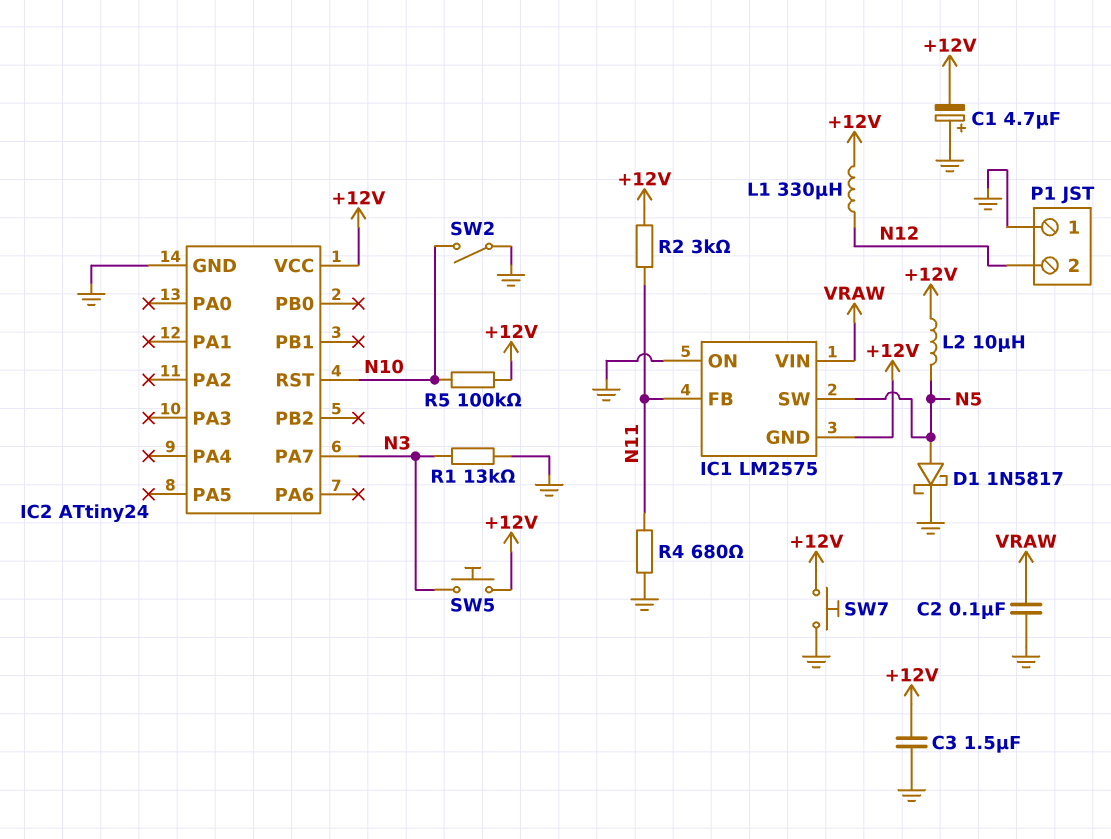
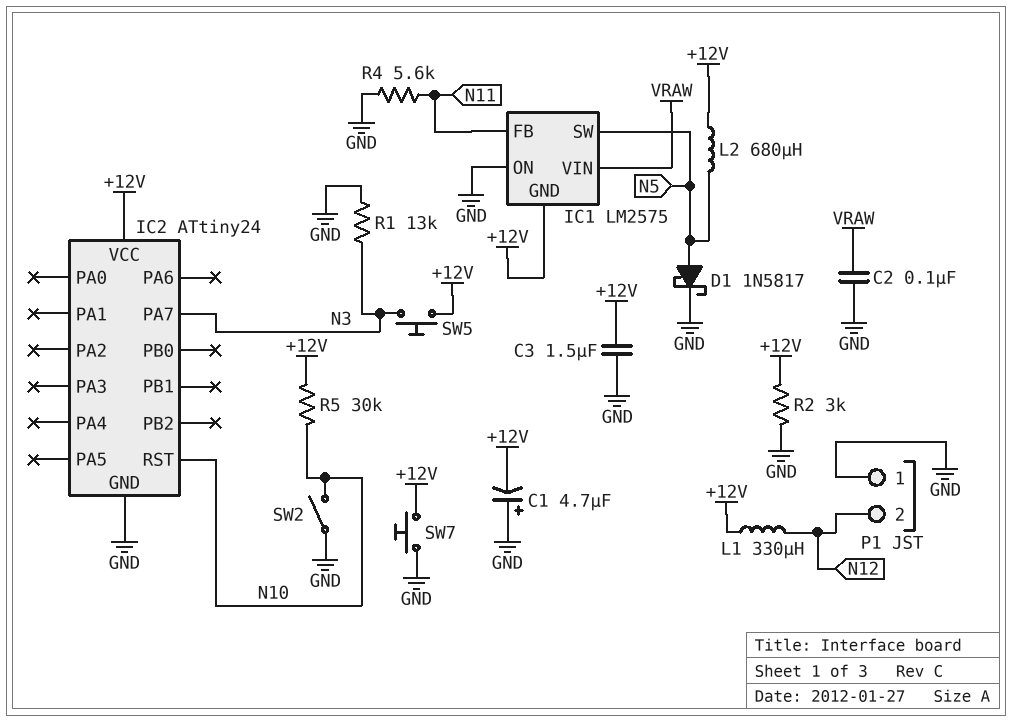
L2: 10uH (+12V, N5) -> 680uH (+12V, N5)
R2: 3k (+12V, N11) -> 3k (+12V, GND)
R4: 680 (GND, N11) -> 5.6k (GND, N11)
R5: 100k (+12V, N10) -> 30k (+12V, N10)

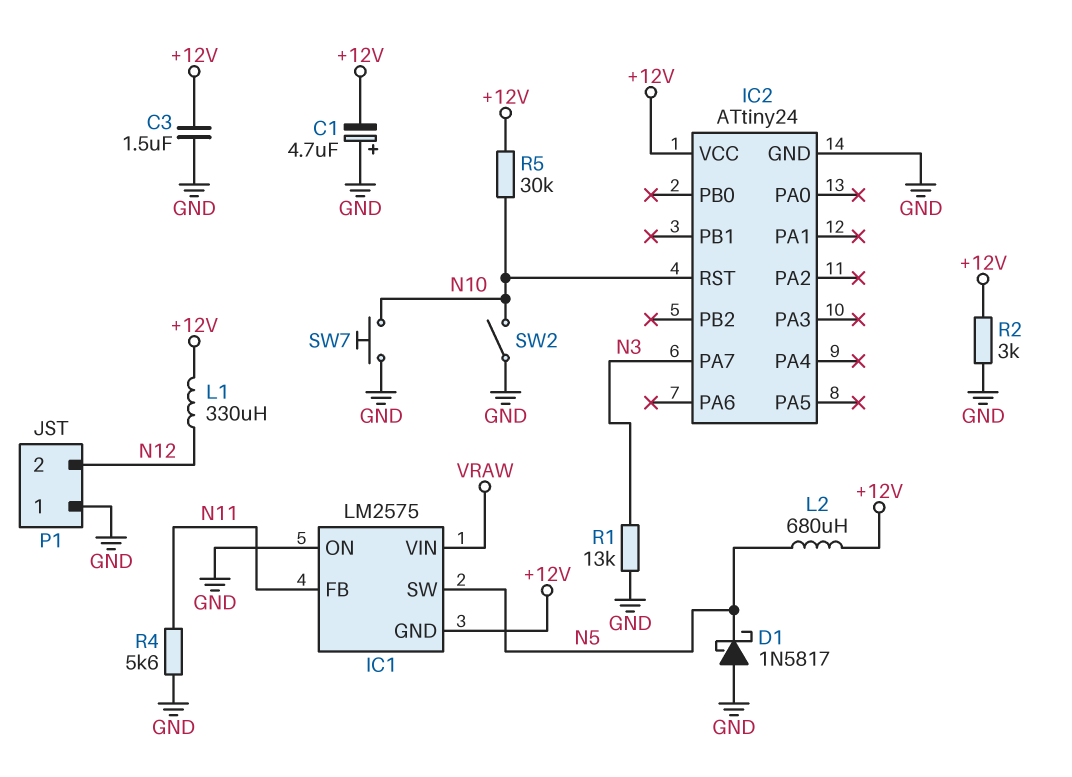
C2: 100nF (GND, VRAW) -> none
D1: schottky 1N5817 (A N5, K GND) -> schottky 1N5817 (A GND, K N5)
SW5: button (+12V, N3) -> none
SW7: button (+12V, GND) -> button (GND, N10)

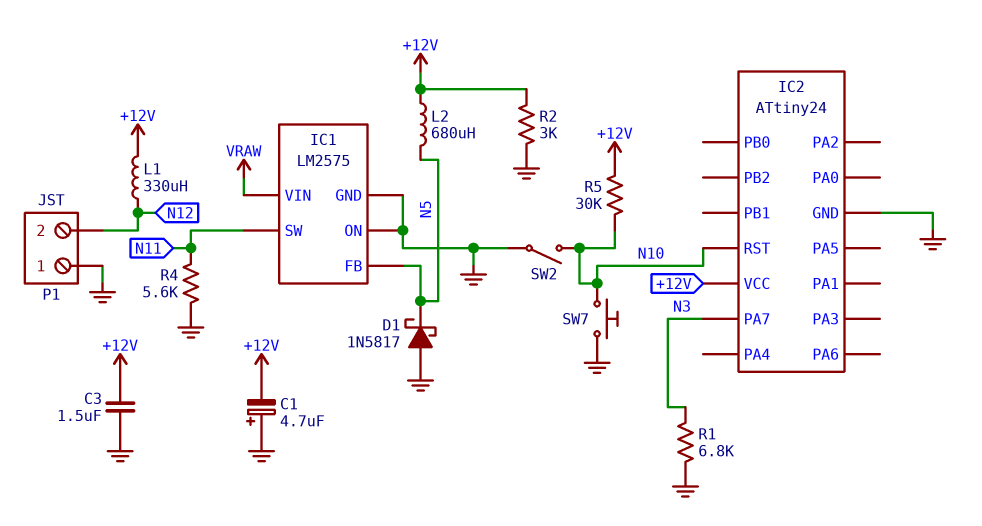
IC1 pin FB: N11 -> N5
IC1 pin GND: +12V -> GND
IC1 pin SW: N5 -> N11
R1: 13k (GND, N3) -> 6.8k (GND, N3)

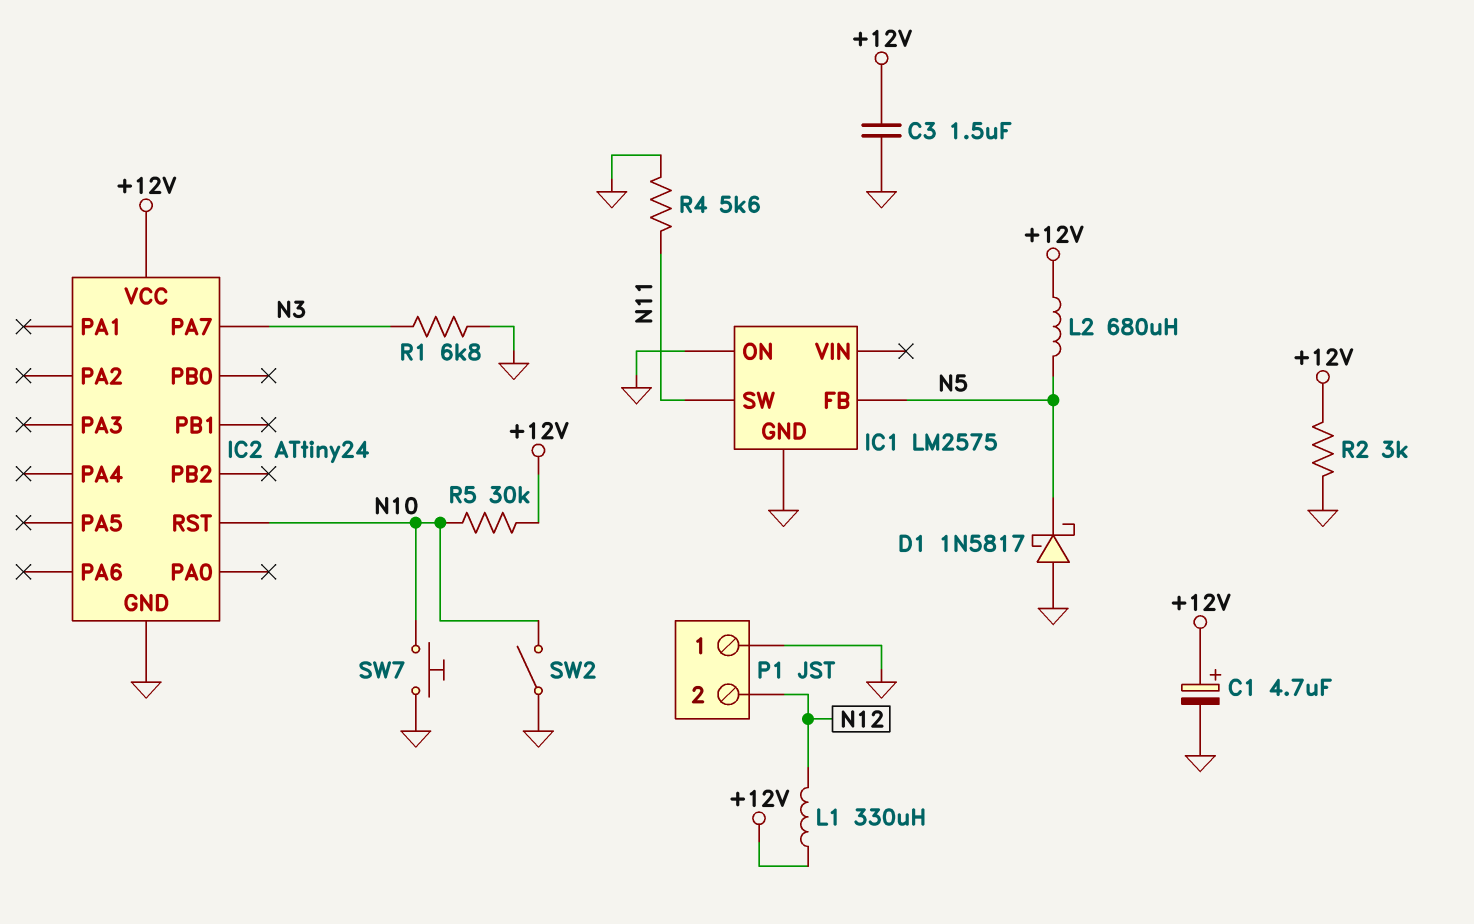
C1: 4.7uF (plus GND, minus +12V) -> 4.7uF (plus +12V, minus GND)
IC1 pin VIN: VRAW -> none

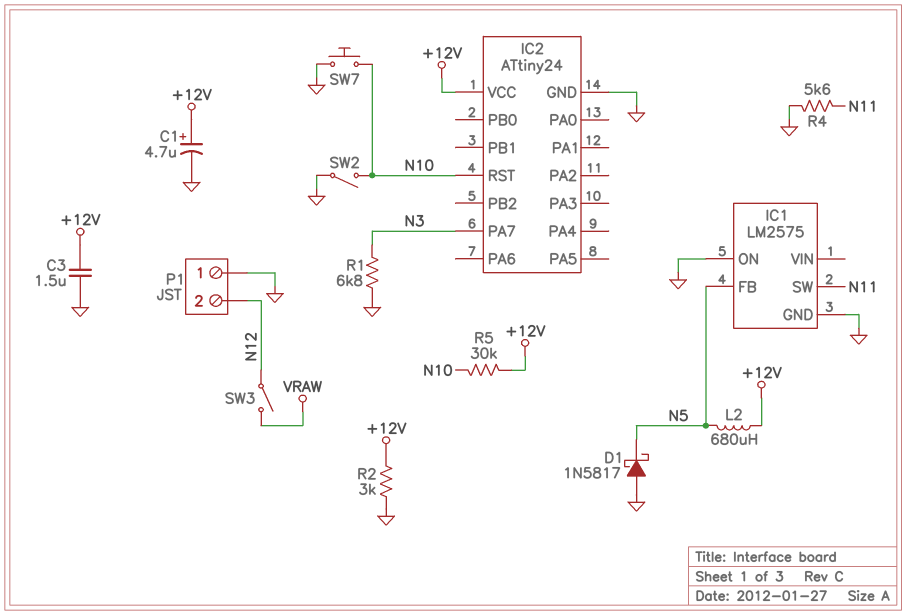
L1: 330uH (+12V, N12) -> none
SW3: none -> switch (N12, VRAW)

